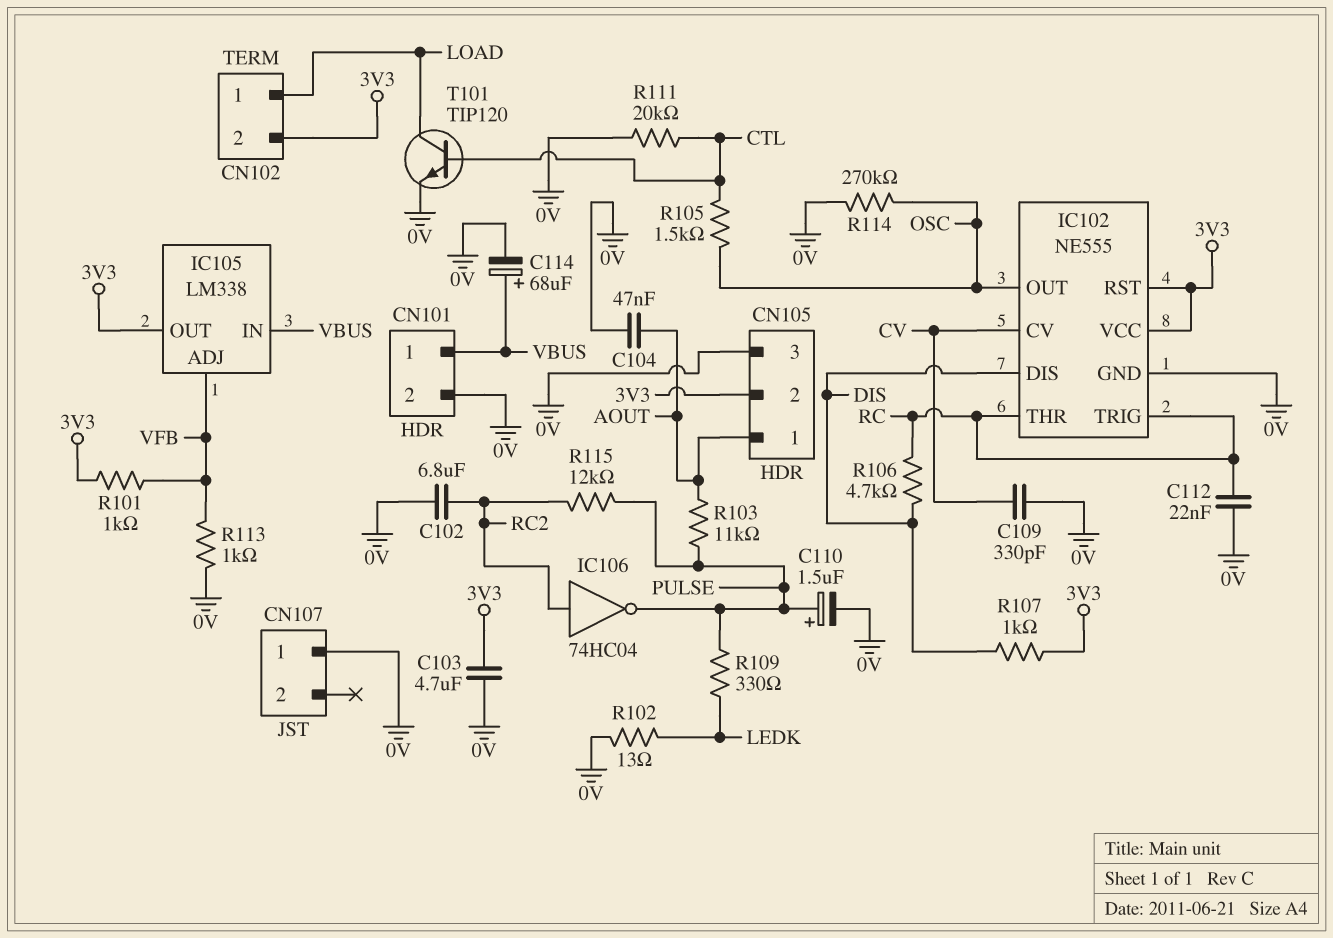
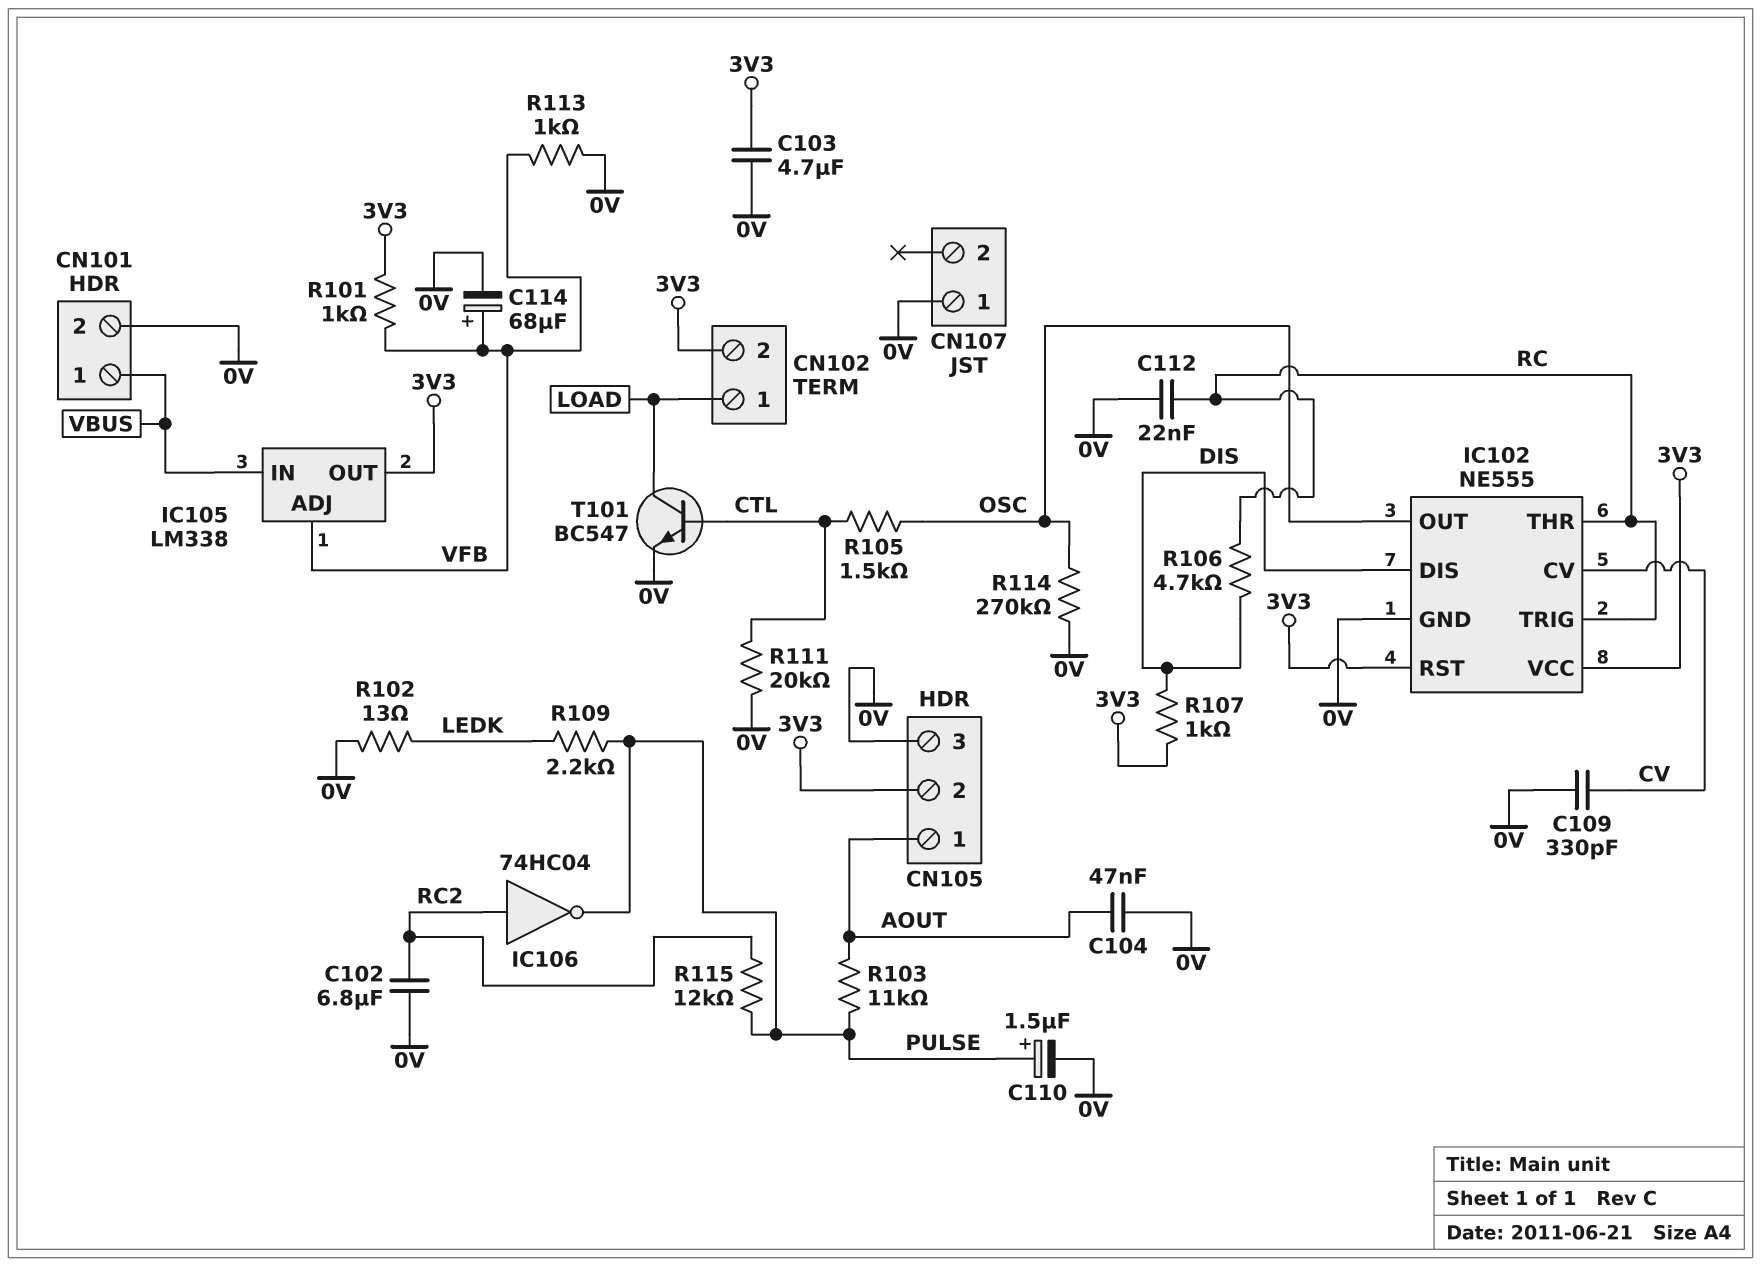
C114: 68uF (plus VBUS, minus 0V) -> 68uF (plus VFB, minus 0V)
R109: 330 (LEDK, PULSE) -> 2.2k (LEDK, PULSE)
T101: NPN TIP120 (B CTL, C LOAD, E 0V) -> NPN BC547 (B CTL, C LOAD, E 0V)

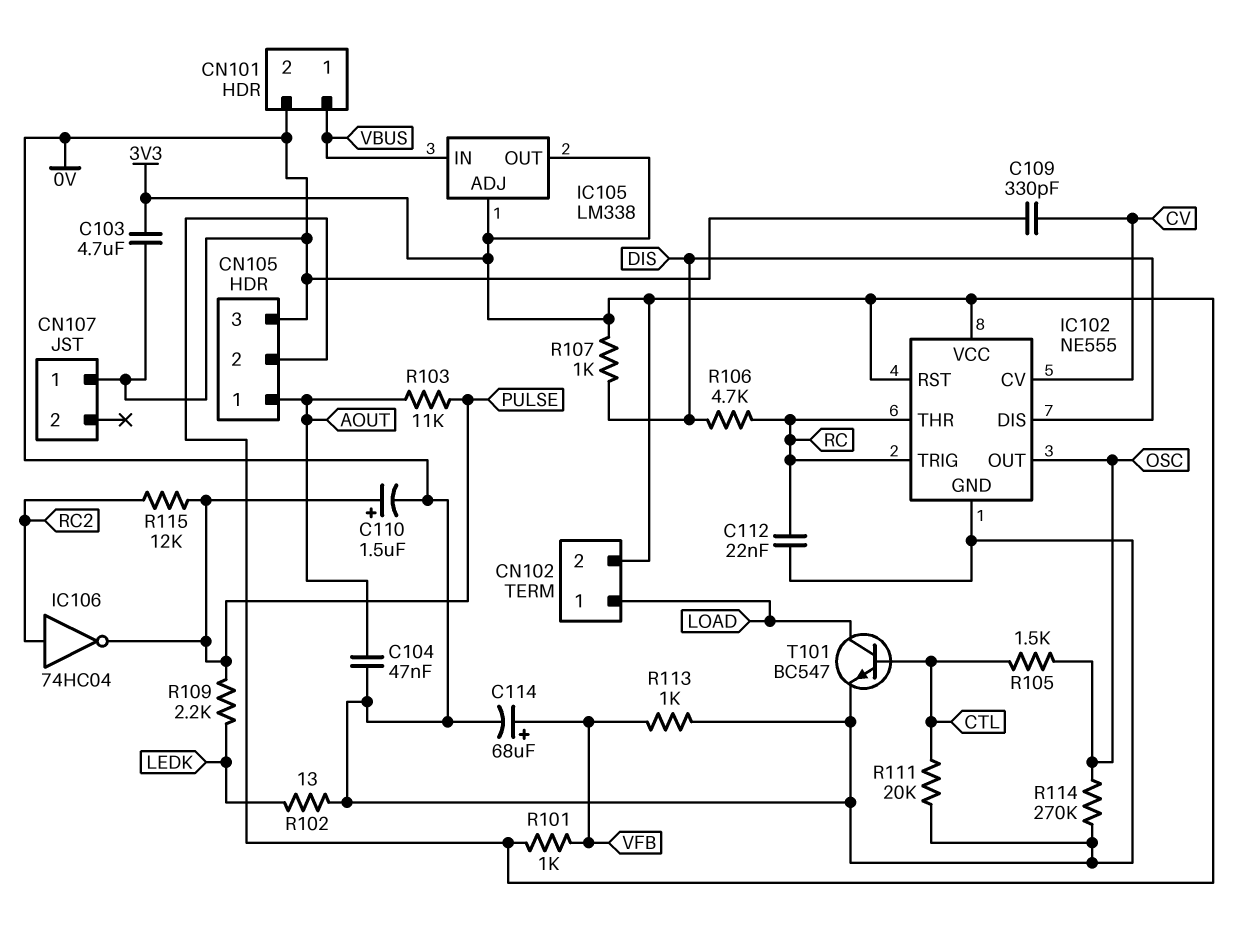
C102: 6.8uF (0V, RC2) -> none
IC105 pin ADJ: VFB -> 3V3

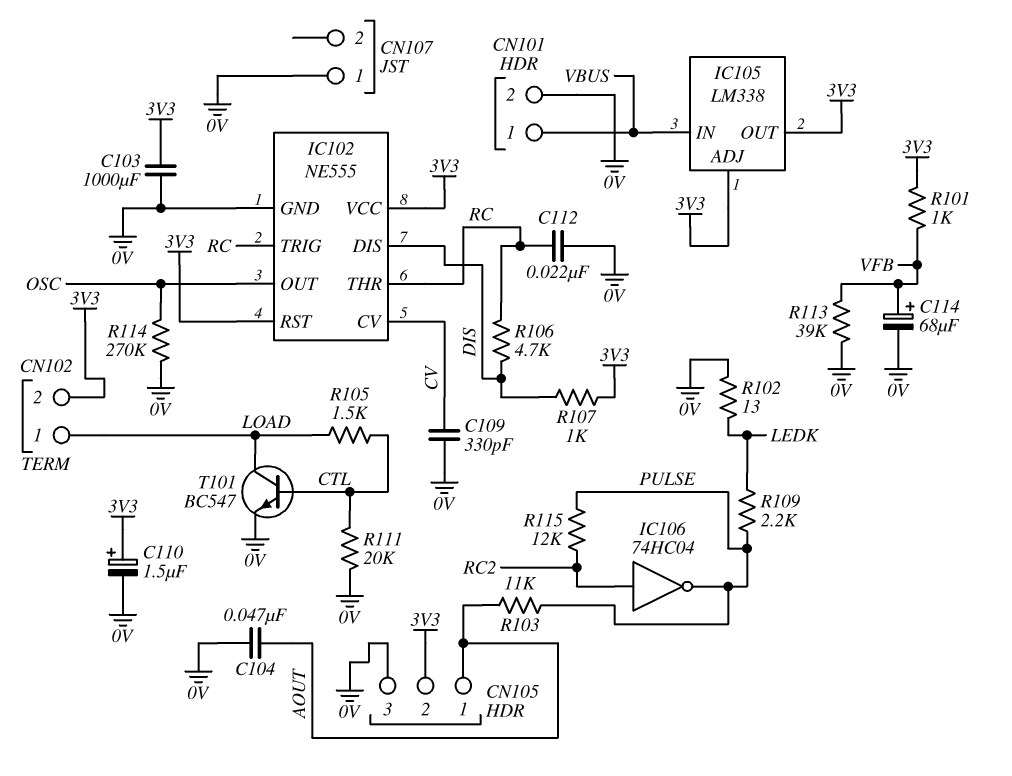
C103: 4.7uF (0V, 3V3) -> 1000uF (0V, 3V3)
C110: 1.5uF (plus PULSE, minus 0V) -> 1.5uF (plus 3V3, minus 0V)
R105: 1.5k (CTL, OSC) -> 1.5k (CTL, LOAD)
R113: 1k (0V, VFB) -> 39k (0V, VFB)

